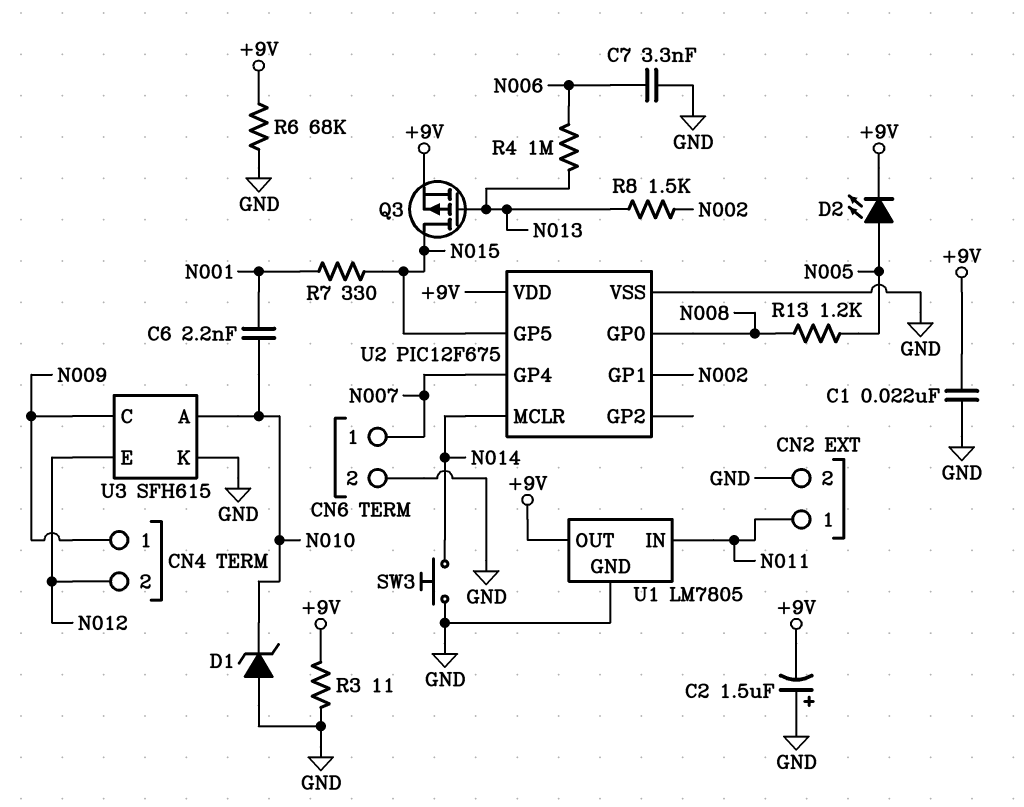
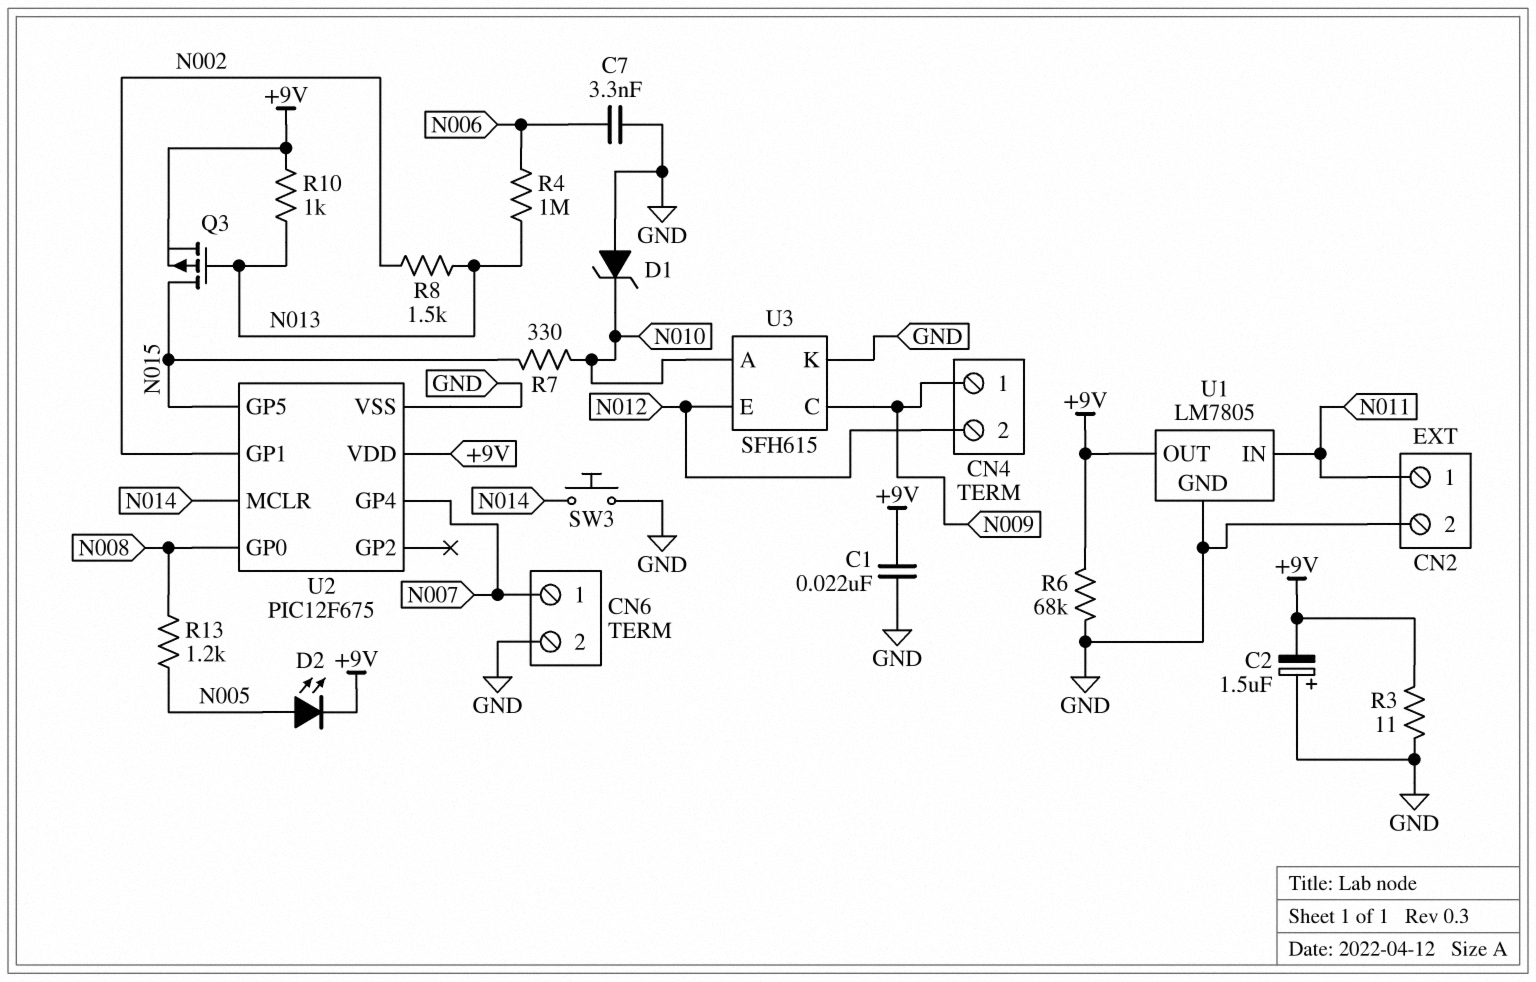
C6: 2.2nF (N001, N010) -> none
R7: 330 (N001, N015) -> 330 (N010, N015)
R10: none -> 1k (+9V, N013)

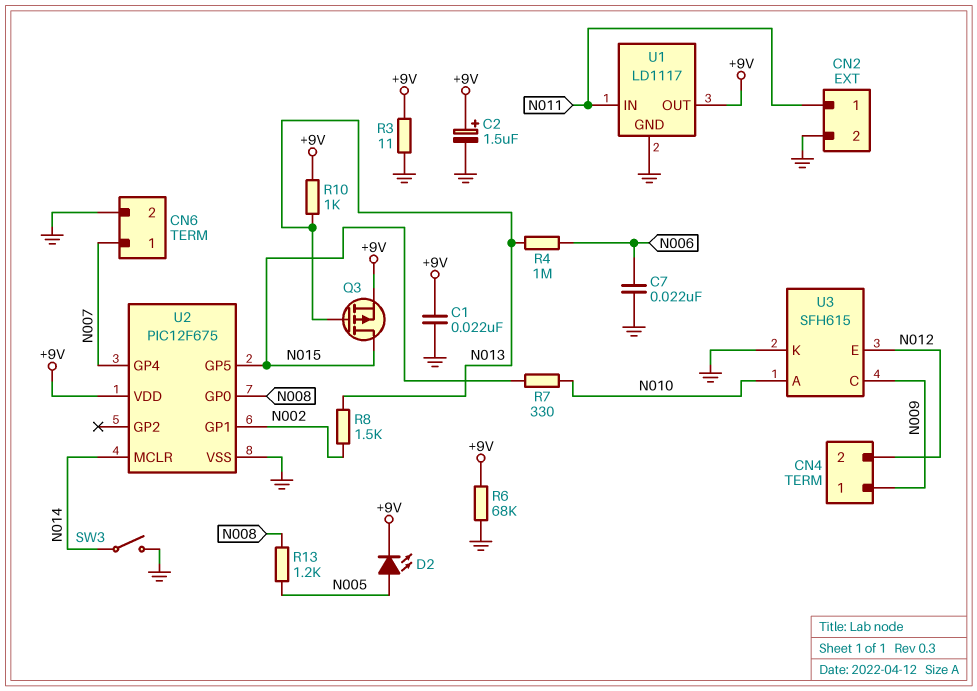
C2: 1.5uF (plus GND, minus +9V) -> 1.5uF (plus +9V, minus GND)
C7: 3.3nF (GND, N006) -> 22nF (GND, N006)
D1: zener (A GND, K N010) -> none
SW3: button (GND, N014) -> switch (GND, N014)
U1: LM7805 -> LD1117

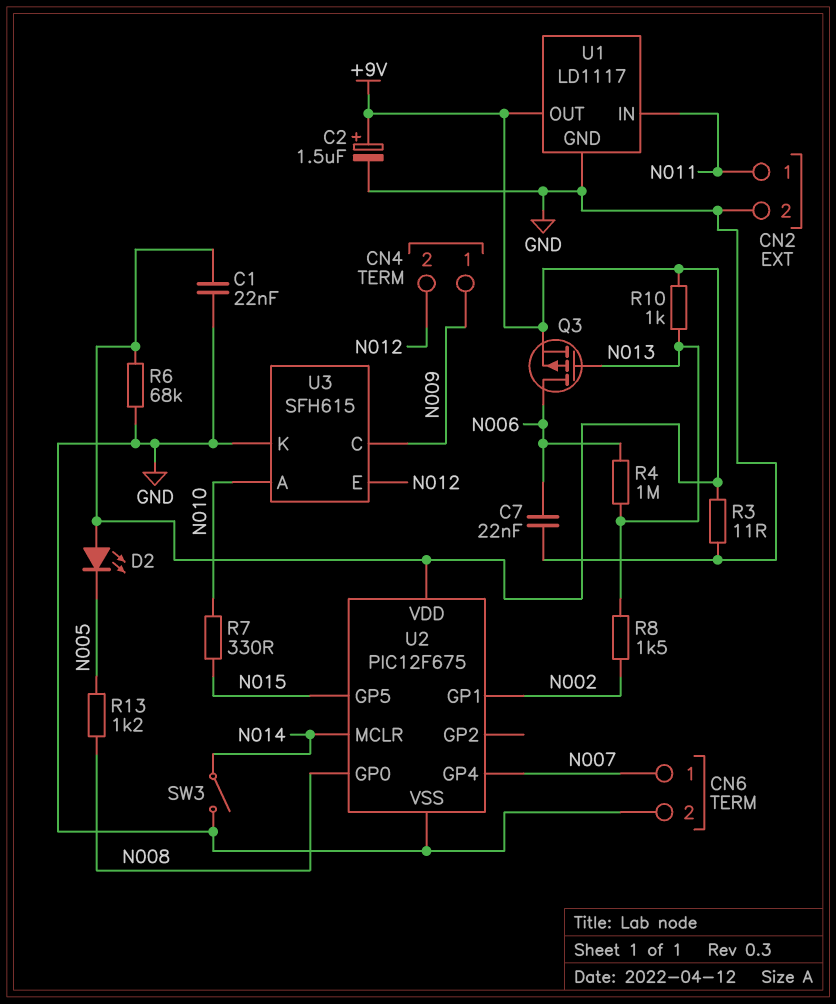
D2: LED (A N005, K +9V) -> LED (A +9V, K N005)
Q3: PMOS (G N013, D N015, S +9V) -> PMOS (G N013, D N006, S +9V)

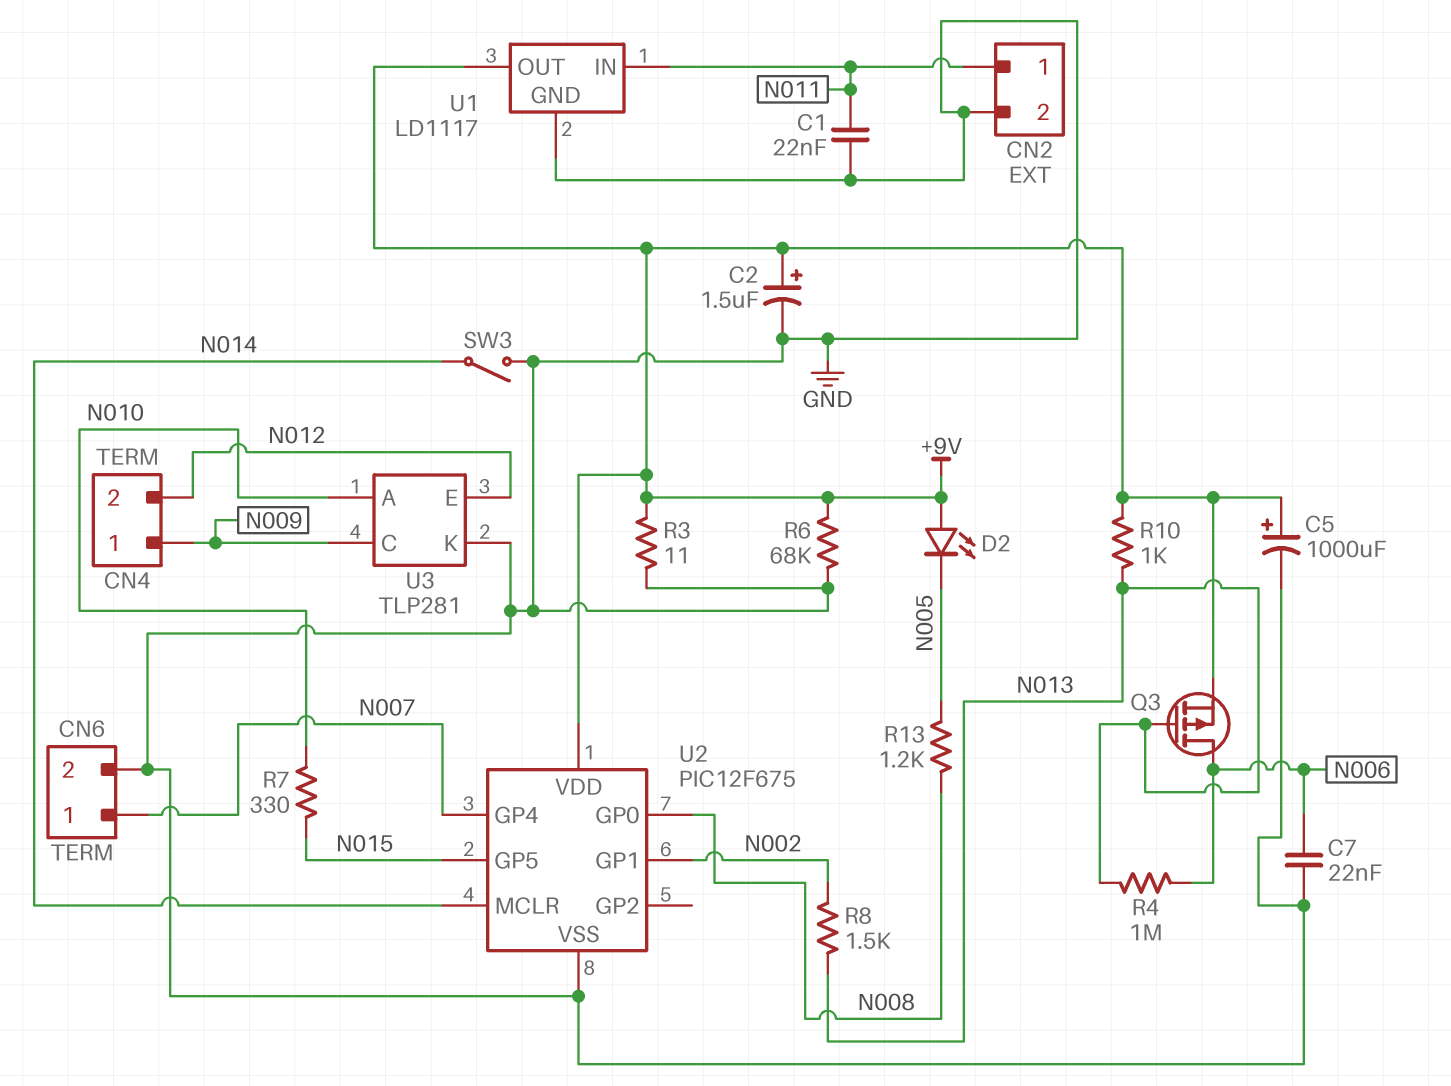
C1: 22nF (+9V, GND) -> 22nF (GND, N011)
C5: none -> 1000uF (plus +9V, minus GND)
U3: SFH615 -> TLP281

